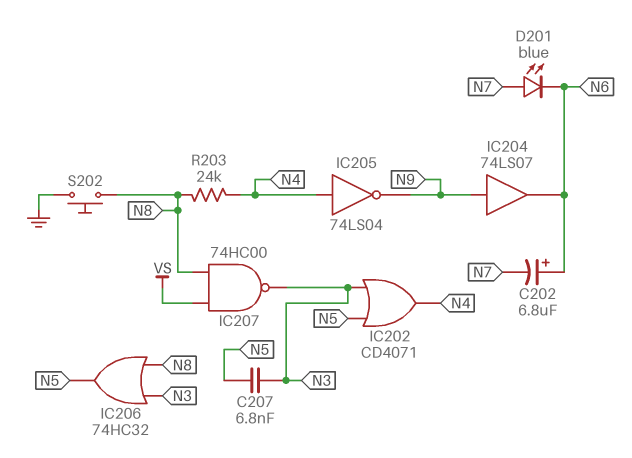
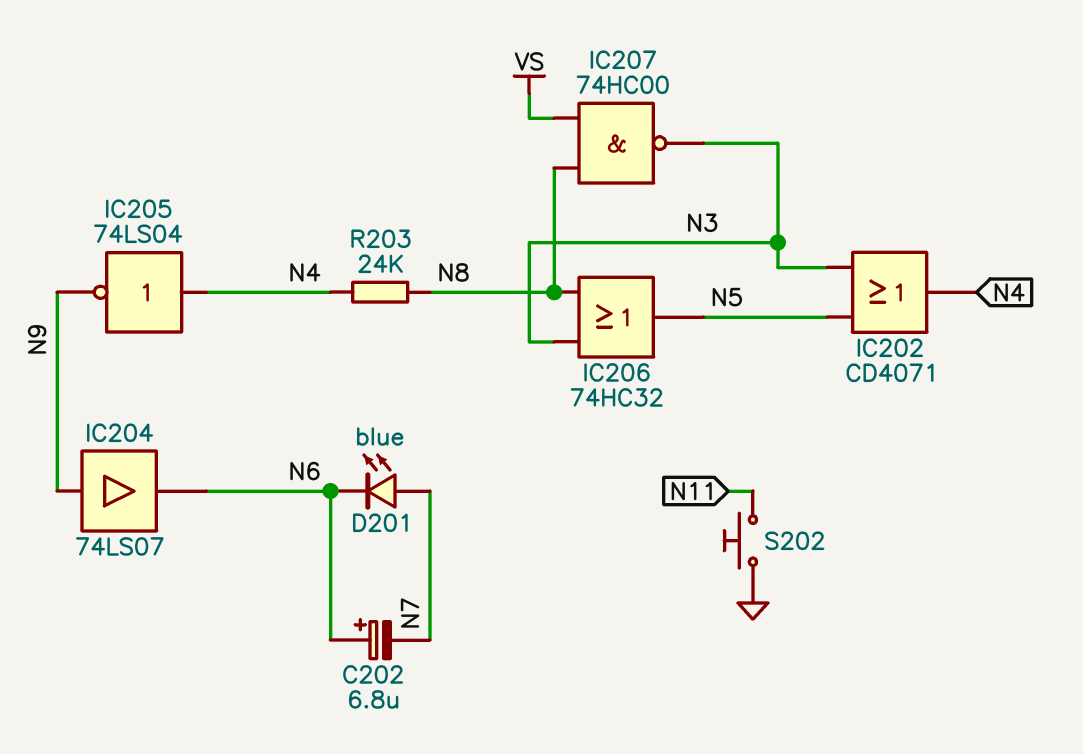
C207: 6.8nF (N3, N5) -> none
S202: button (GND, N8) -> button (GND, N11)

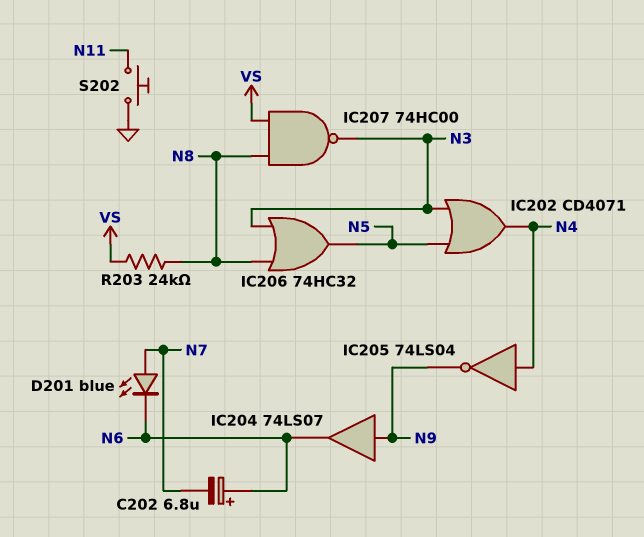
R203: 24k (N4, N8) -> 24k (N8, VS)

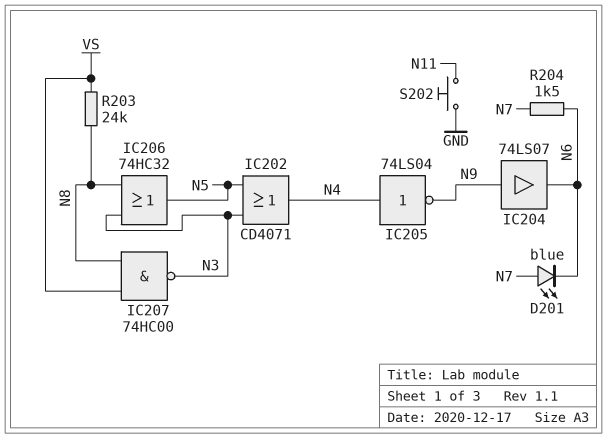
C202: 6.8uF (plus N6, minus N7) -> none
R204: none -> 1.5k (N6, N7)

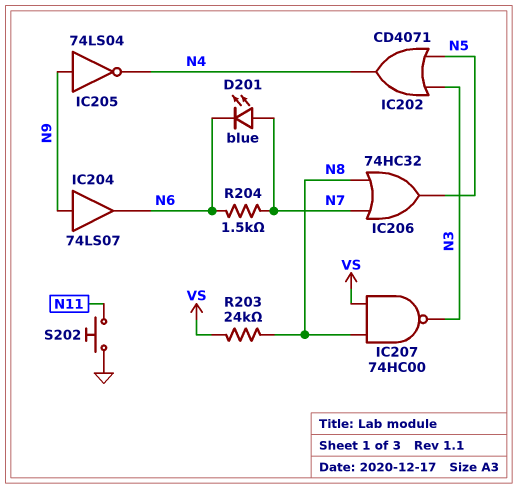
IC205: NOT 74LS04 (in N4, out N9) -> NOT 74LS04 (in N9, out N4)
IC206: OR 74HC32 (in N3, in N8, out N5) -> OR 74HC32 (in N7, in N8, out N5)

